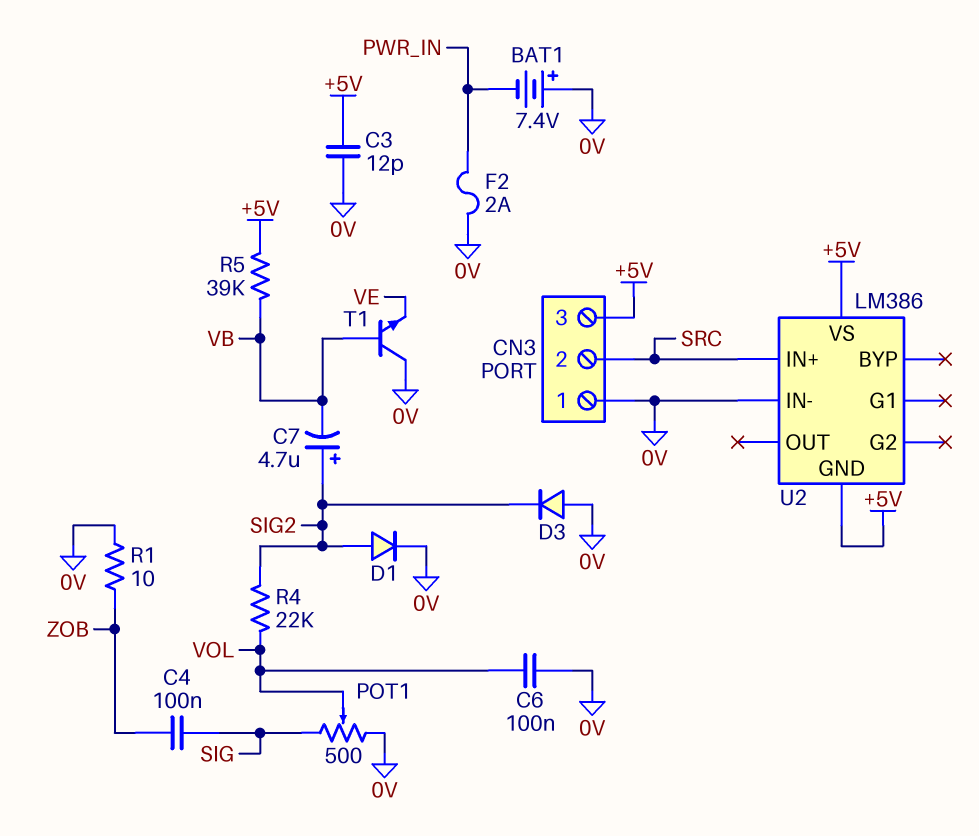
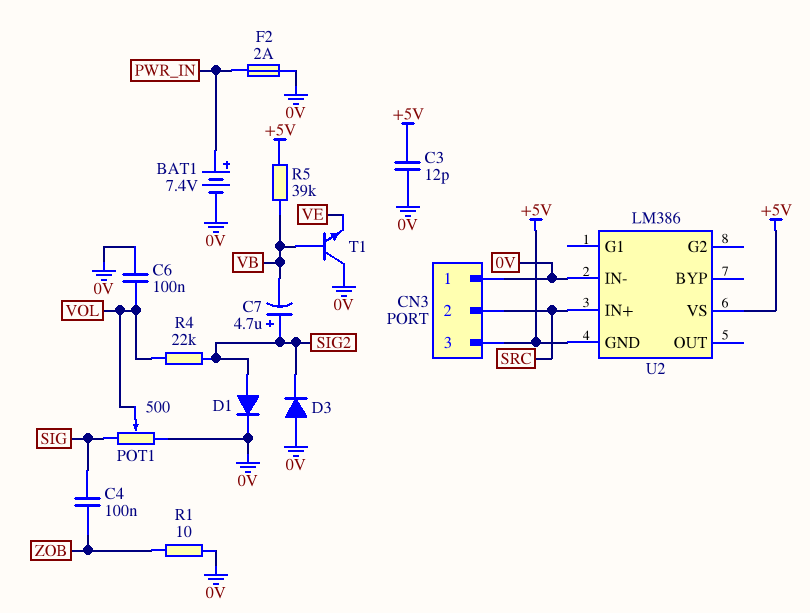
BAT1: 7.4V (plus 0V, minus PWR_IN) -> 7.4V (plus PWR_IN, minus 0V)

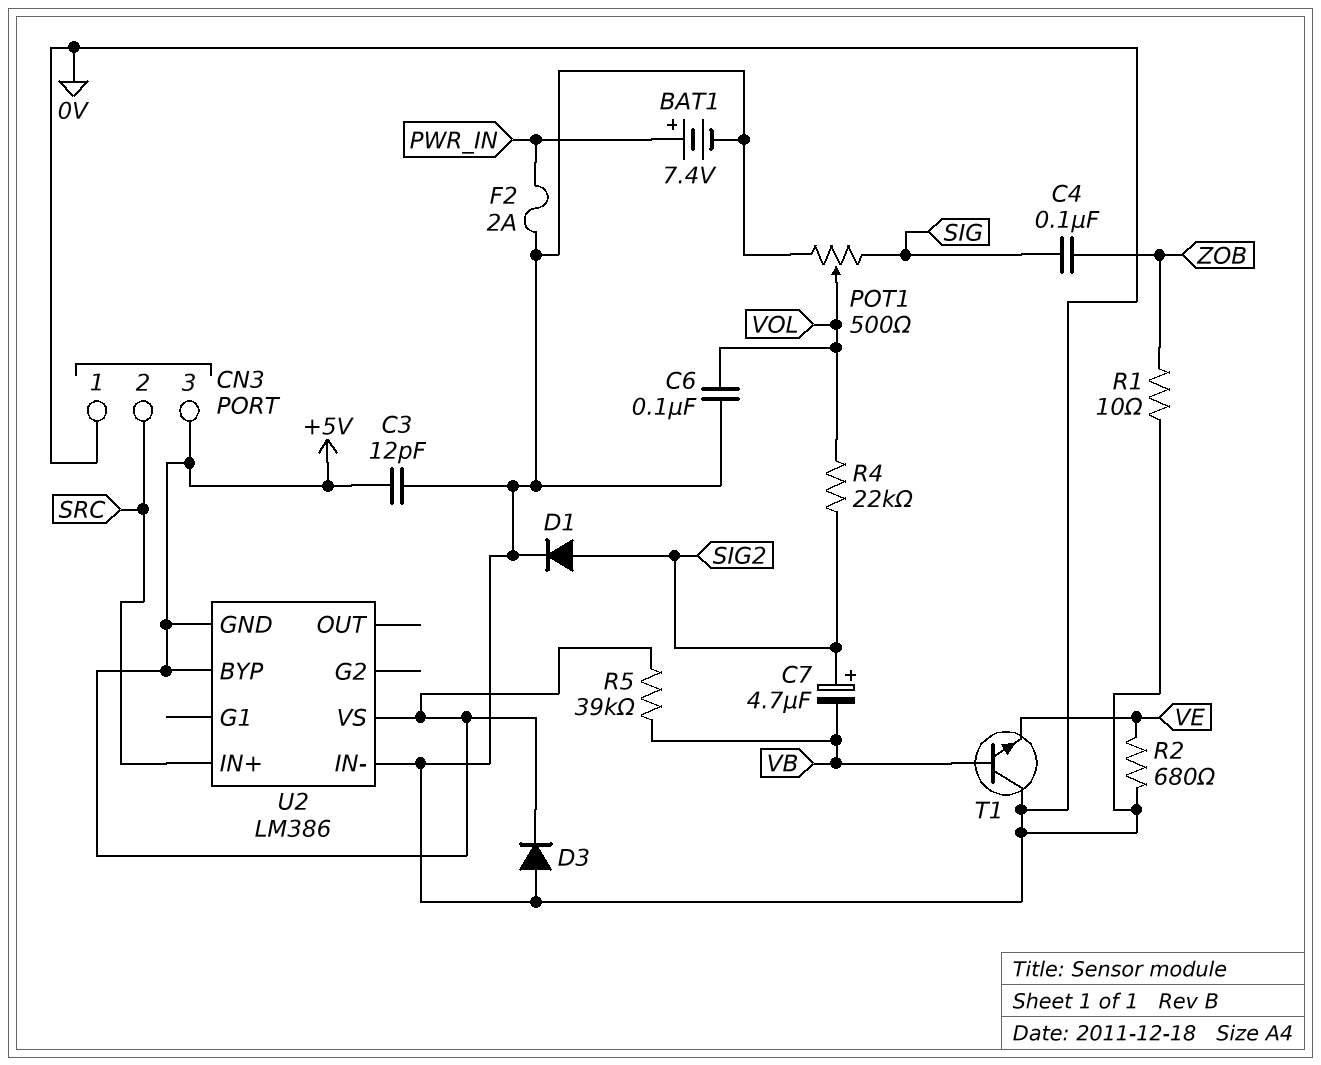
D3: diode (A 0V, K SIG2) -> diode (A 0V, K +5V)
R2: none -> 680 (0V, VE)
U2 pin BYP: none -> +5V

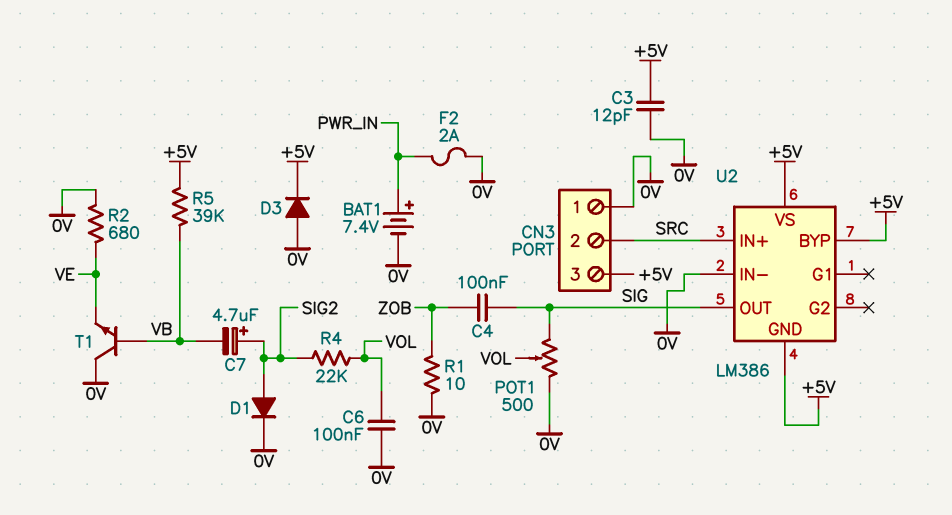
U2 pin OUT: none -> SIG

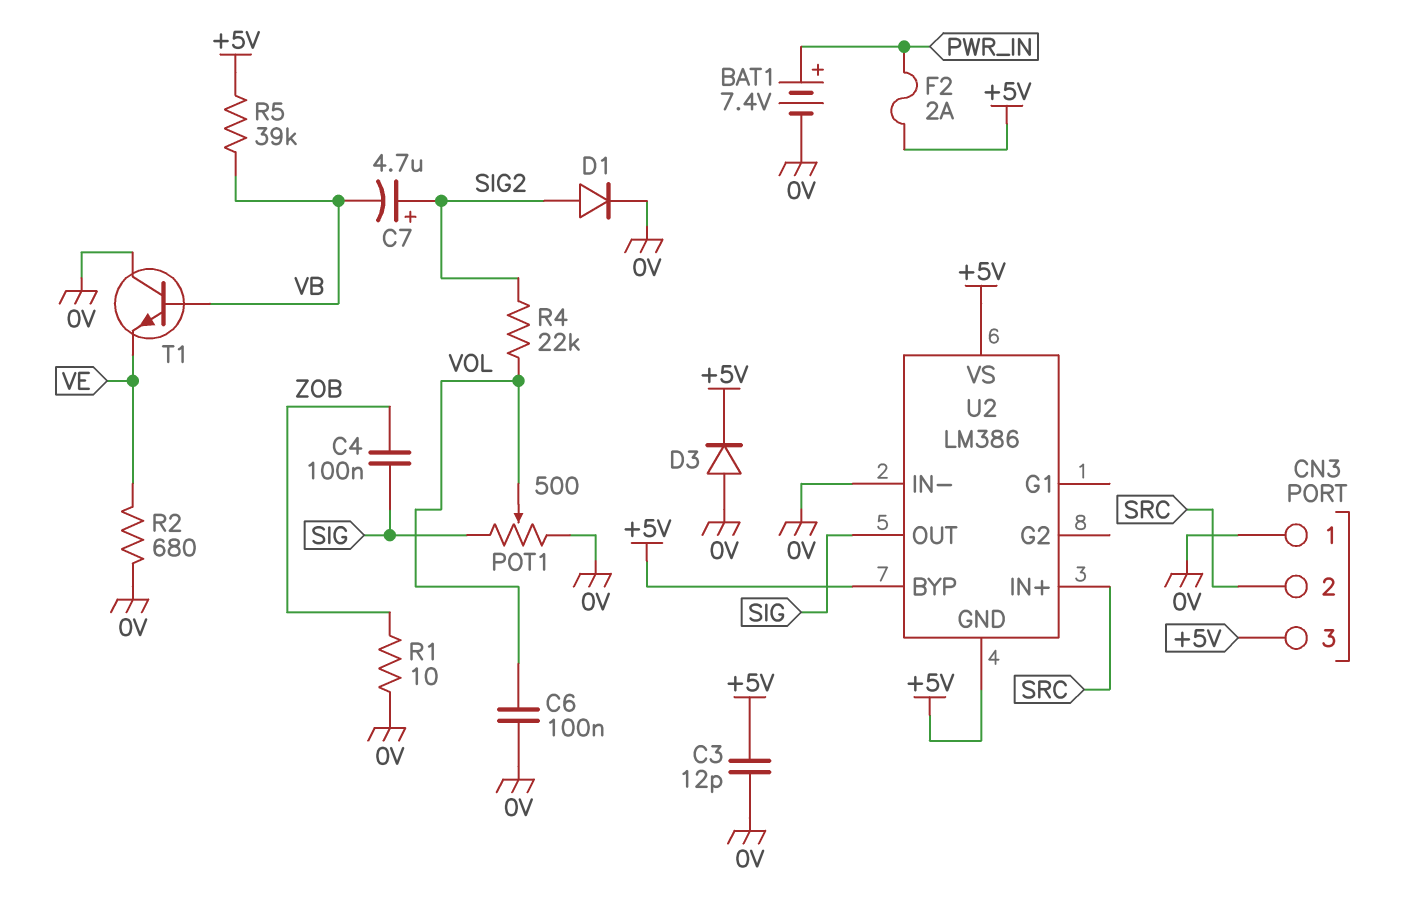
F2: 2A (0V, PWR_IN) -> 2A (+5V, PWR_IN)

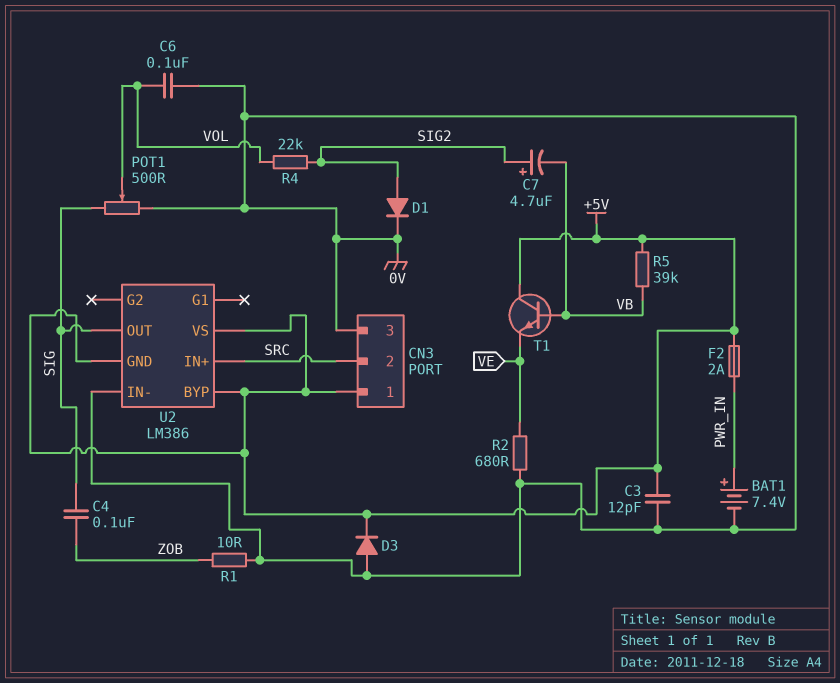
CN3 pin 1: 0V -> +5V
CN3 pin 3: +5V -> 0V
T1: NPN (B VB, C 0V, E VE) -> NPN (B VB, C +5V, E VE)

